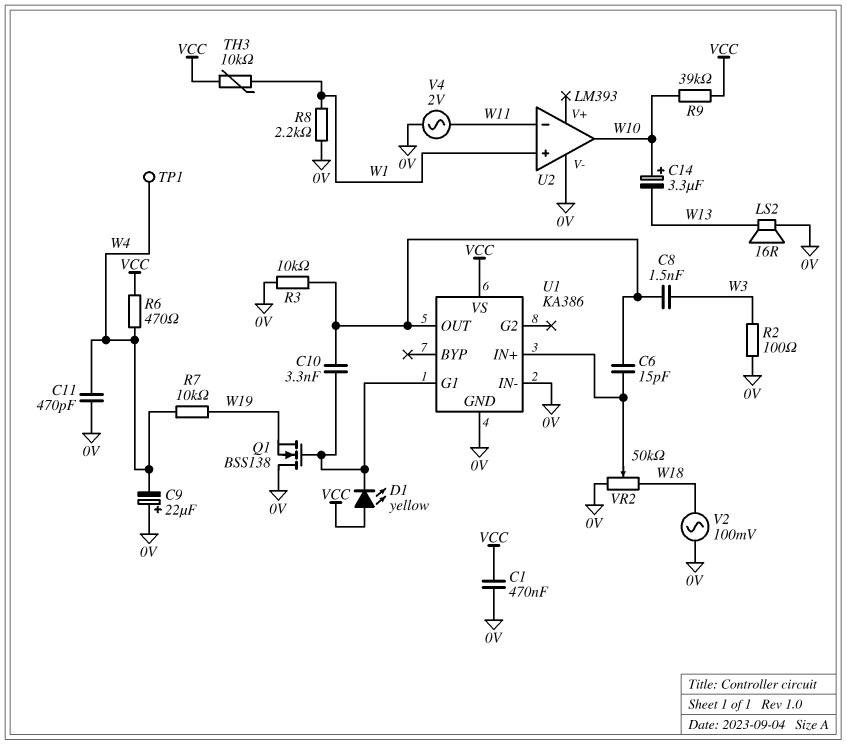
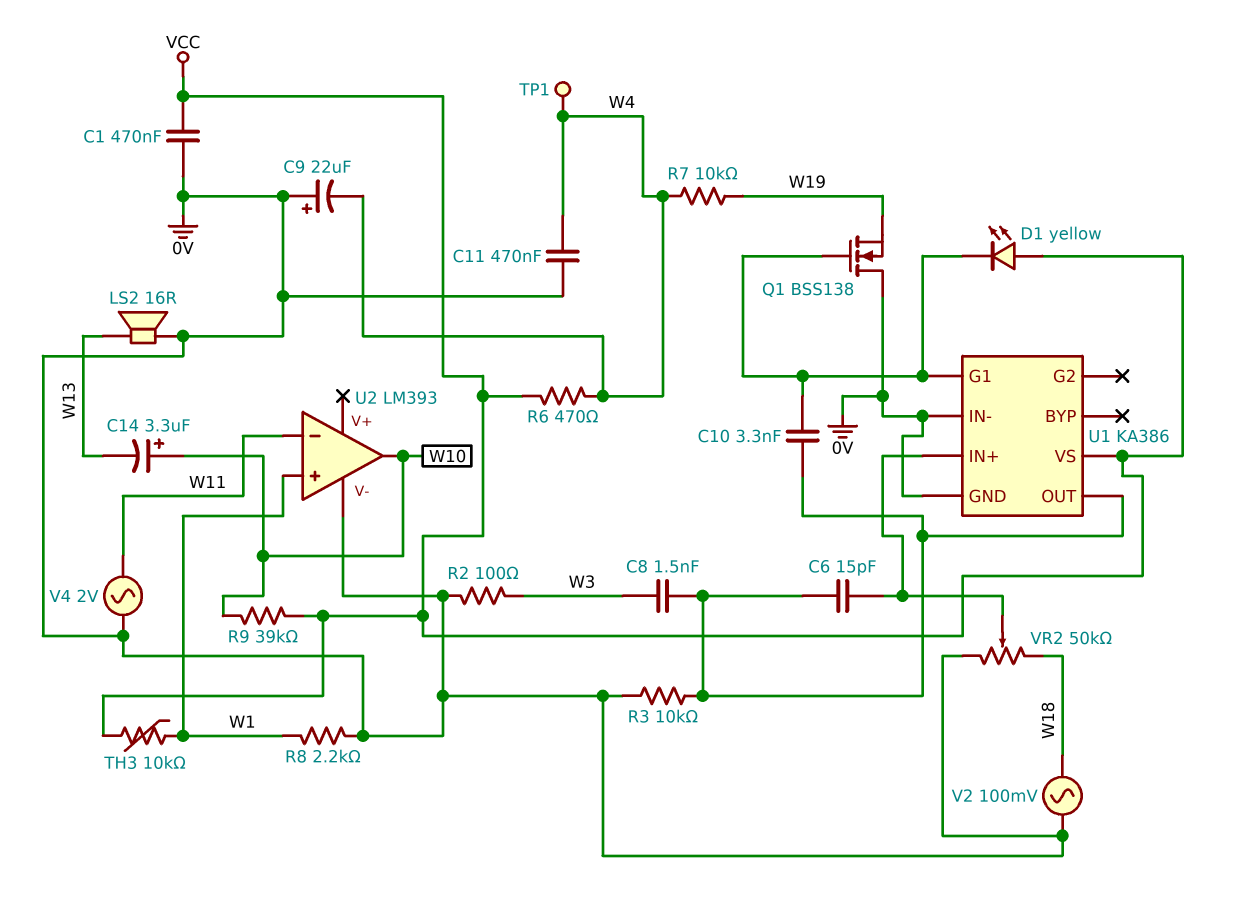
C11: 470pF (0V, W4) -> 470nF (0V, W4)

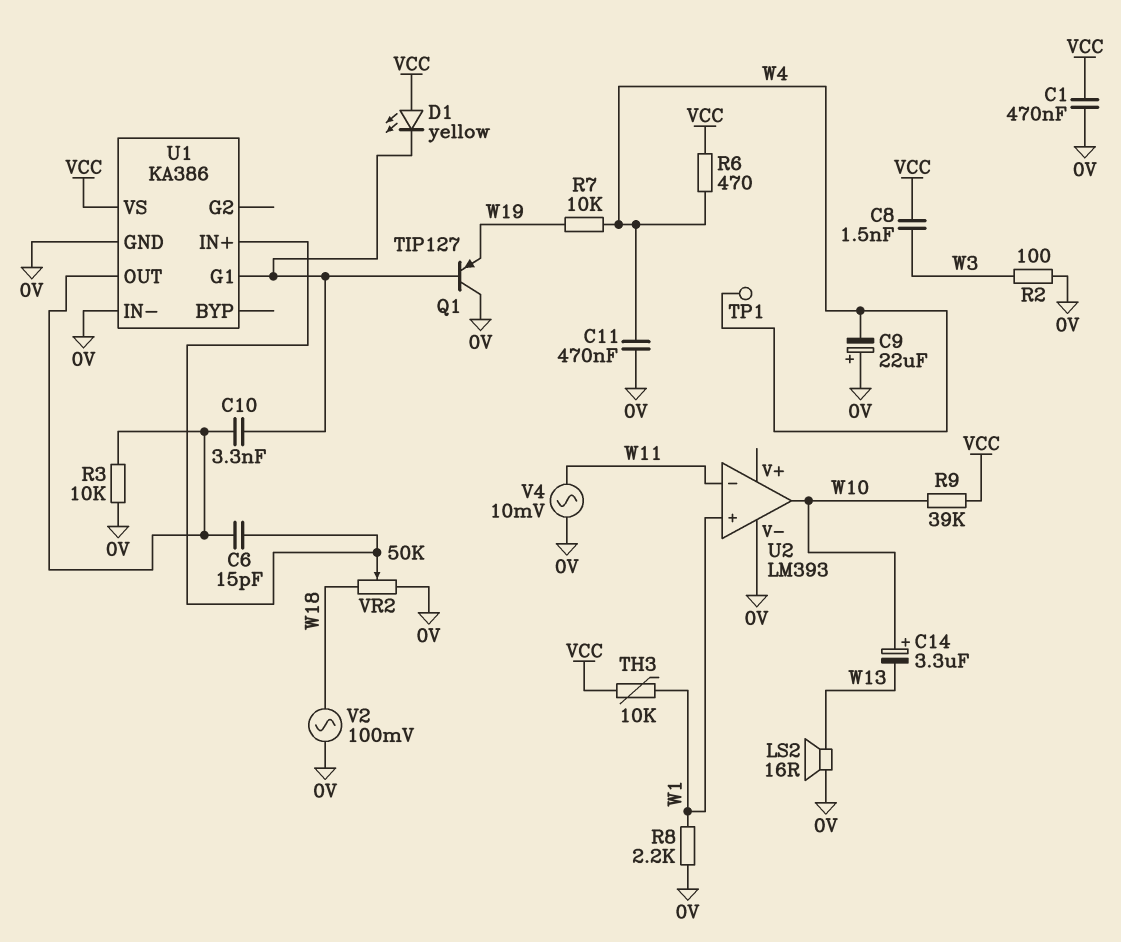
C8: 1.5nF (U1/OUT, W3) -> 1.5nF (VCC, W3)
Q1: NMOS BSS138 (G U1/G1, D 0V, S W19) -> PNP TIP127 (B U1/G1, C 0V, E W19)
V4: AC 2V (0V, W11) -> AC 10mV (0V, W11)

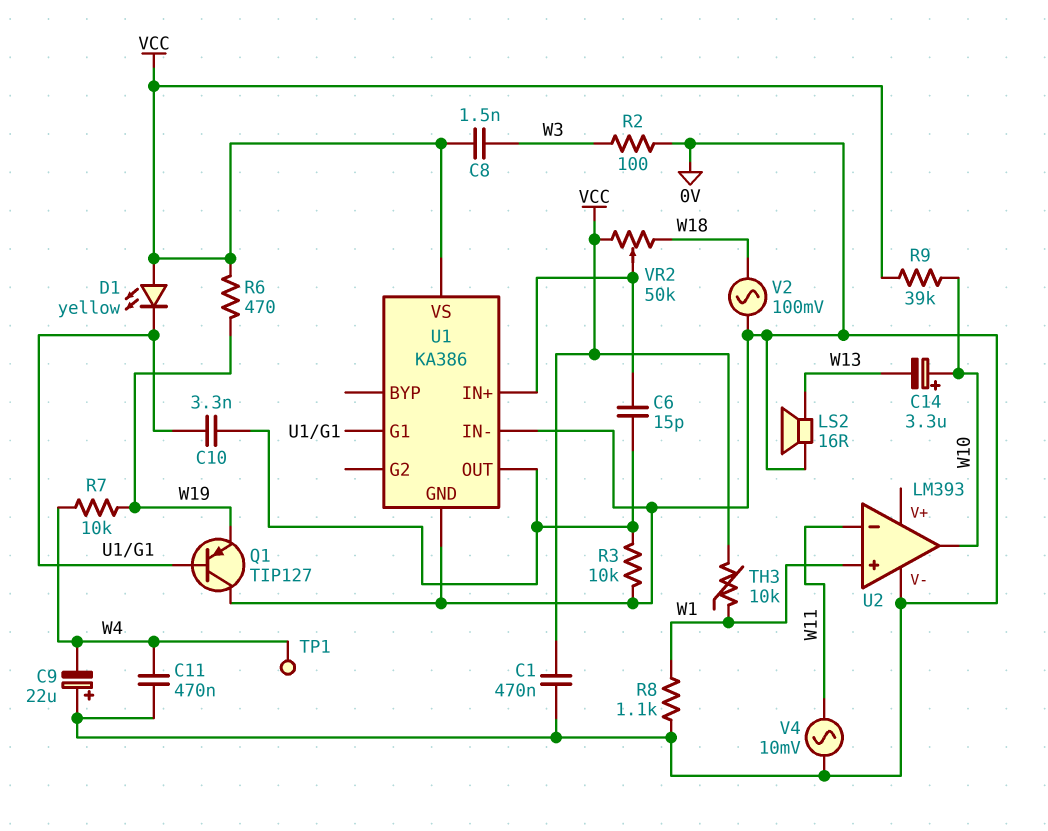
R6: 470 (VCC, W4) -> 470 (VCC, W19)
R8: 2.2k (0V, W1) -> 1.1k (0V, W1)
VR2: 50k (0V, W18, wiper U1/IN+) -> 50k (VCC, W18, wiper U1/IN+)

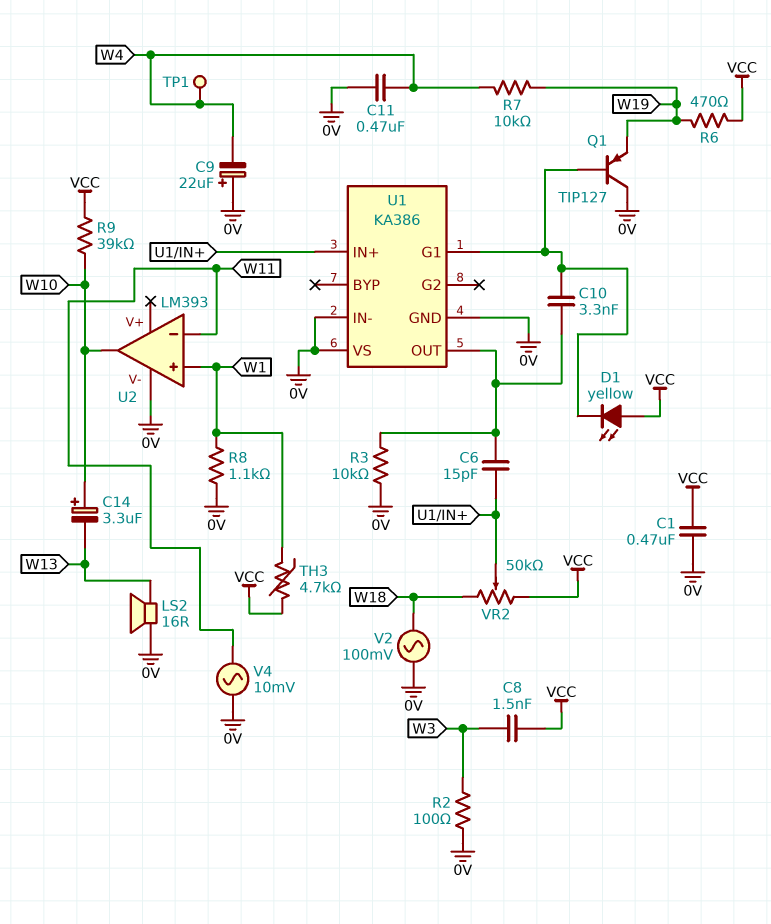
TH3: 10k (VCC, W1) -> 4.7k (VCC, W1)
U1 pin VS: VCC -> 0V

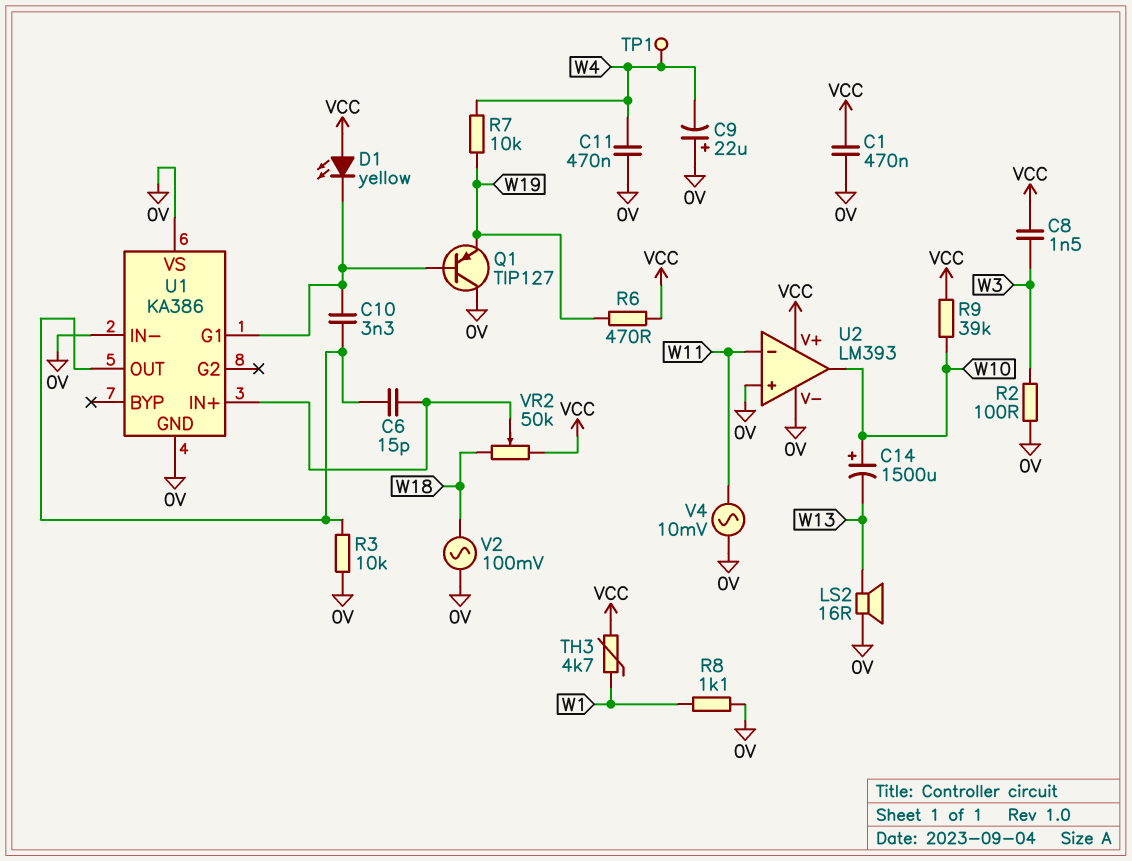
C14: 3.3uF (plus W10, minus W13) -> 1500uF (plus W10, minus W13)
U2 pin V+: none -> VCC
U2 pin in+: W1 -> 0V

